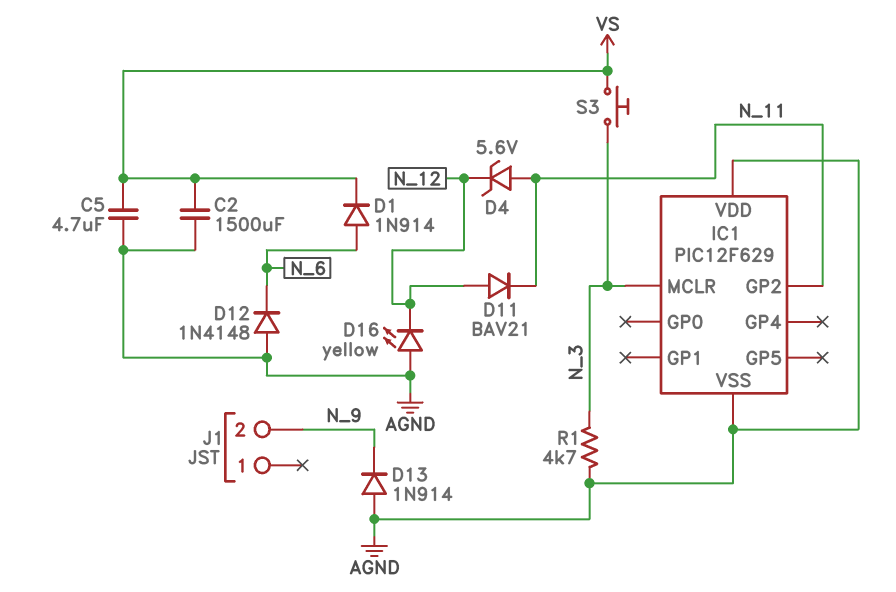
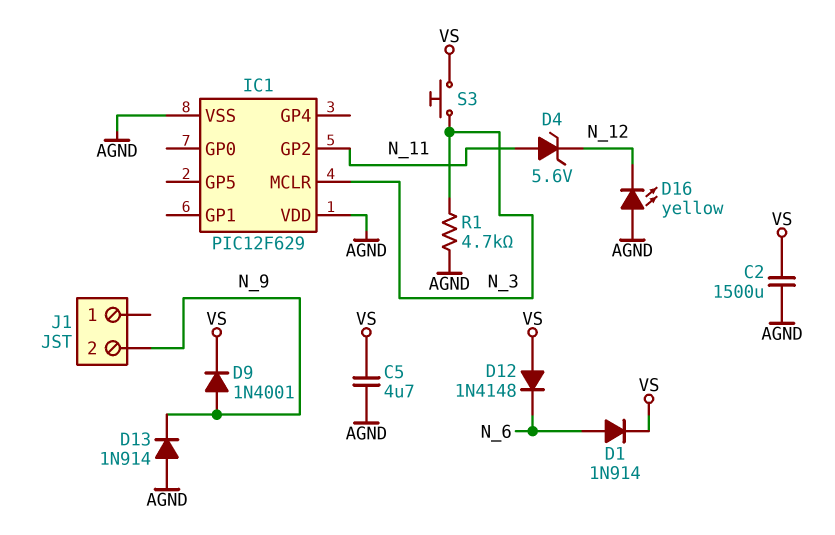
D9: none -> diode 1N4001 (A N_9, K VS)
D11: diode BAV21 (A N_12, K N_11) -> none
D12: diode 1N4148 (A AGND, K N_6) -> diode 1N4148 (A VS, K N_6)

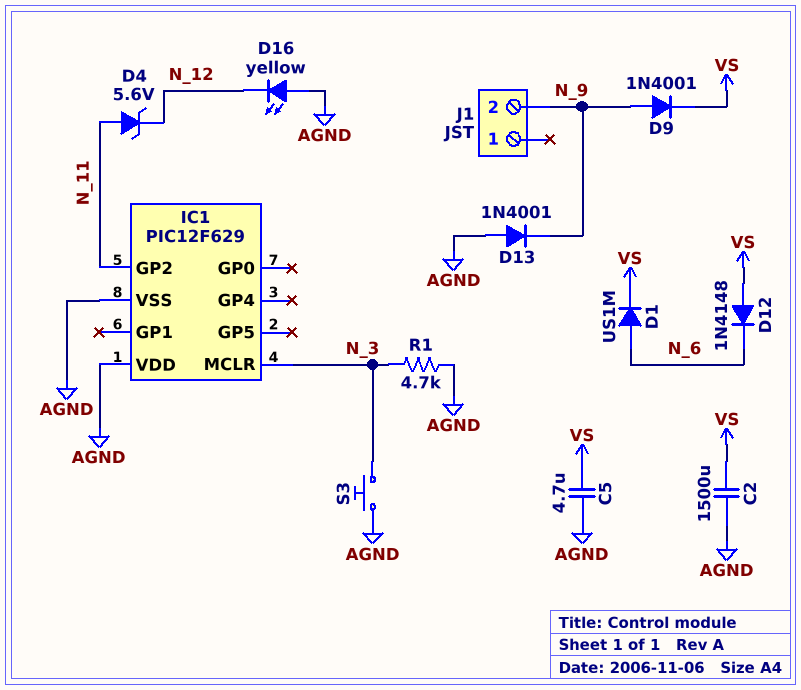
D1: diode 1N914 (A N_6, K VS) -> diode US1M (A N_6, K VS)
D13: diode 1N914 (A AGND, K N_9) -> diode 1N4001 (A AGND, K N_9)
S3: button (N_3, VS) -> button (AGND, N_3)

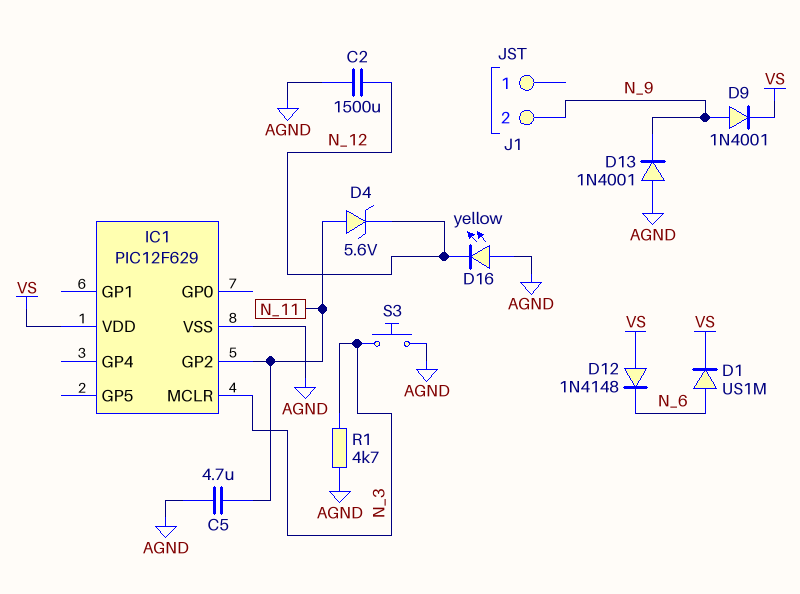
C2: 1500uF (AGND, VS) -> 1500uF (AGND, N_12)
C5: 4.7uF (AGND, VS) -> 4.7uF (AGND, N_11)
IC1 pin VDD: AGND -> VS

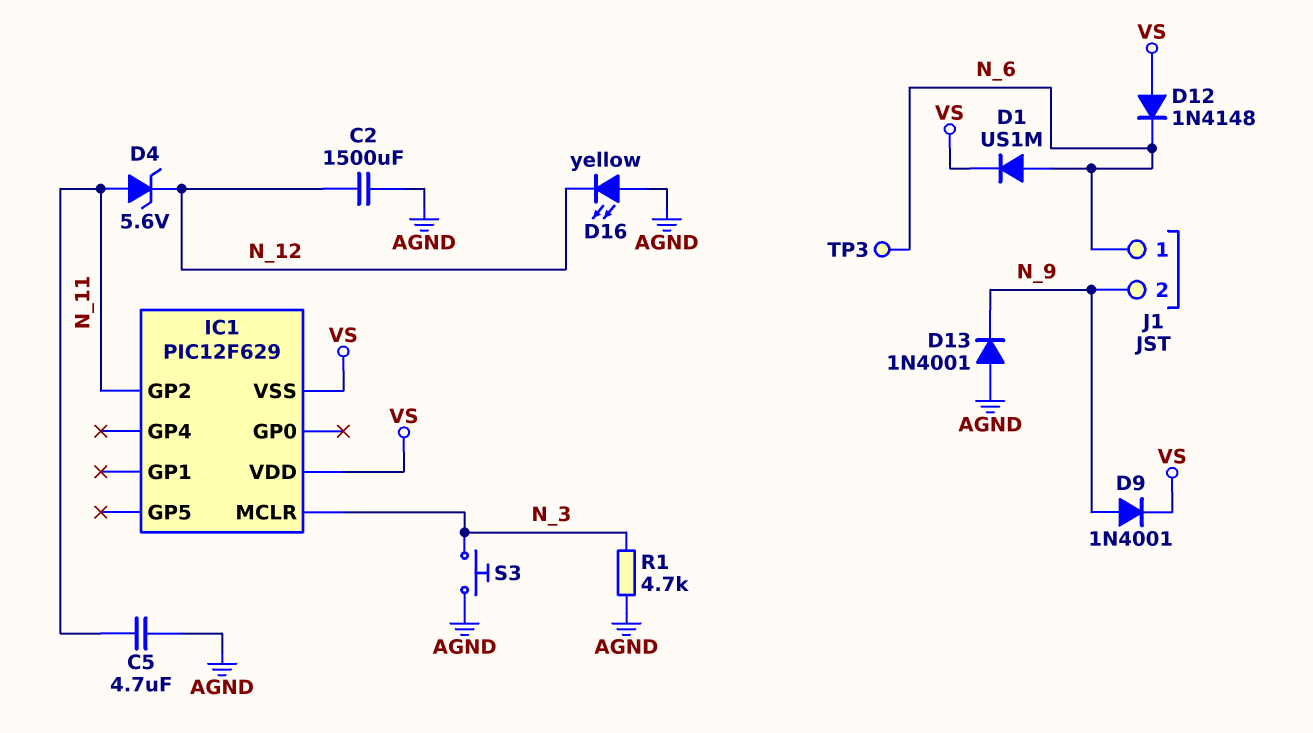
IC1 pin VSS: AGND -> VS
J1 pin 1: none -> N_6
TP3: none -> test point (N_6)

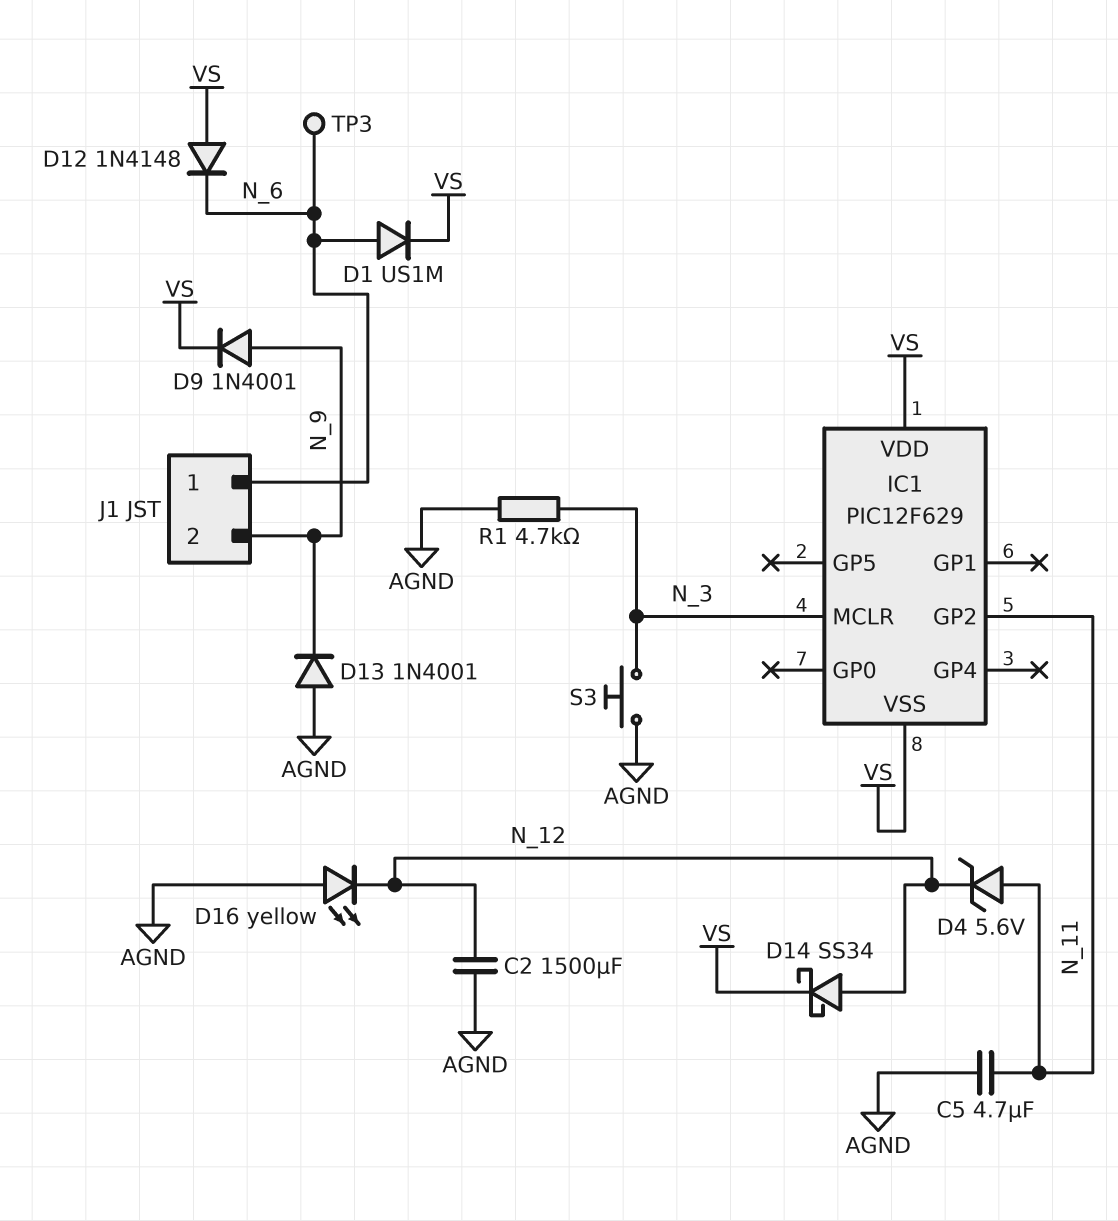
D14: none -> schottky SS34 (A N_12, K VS)

